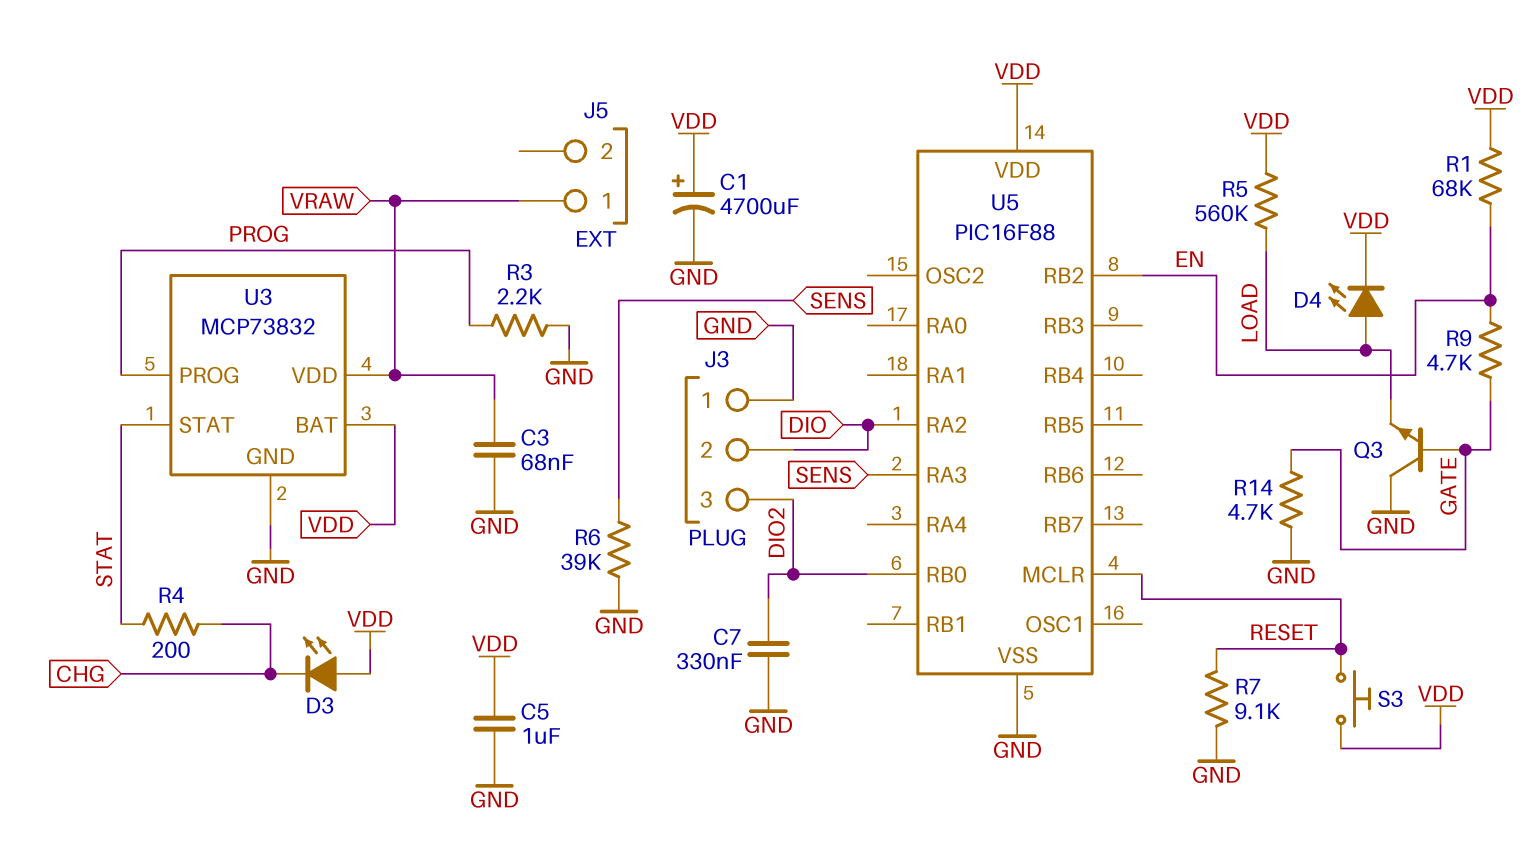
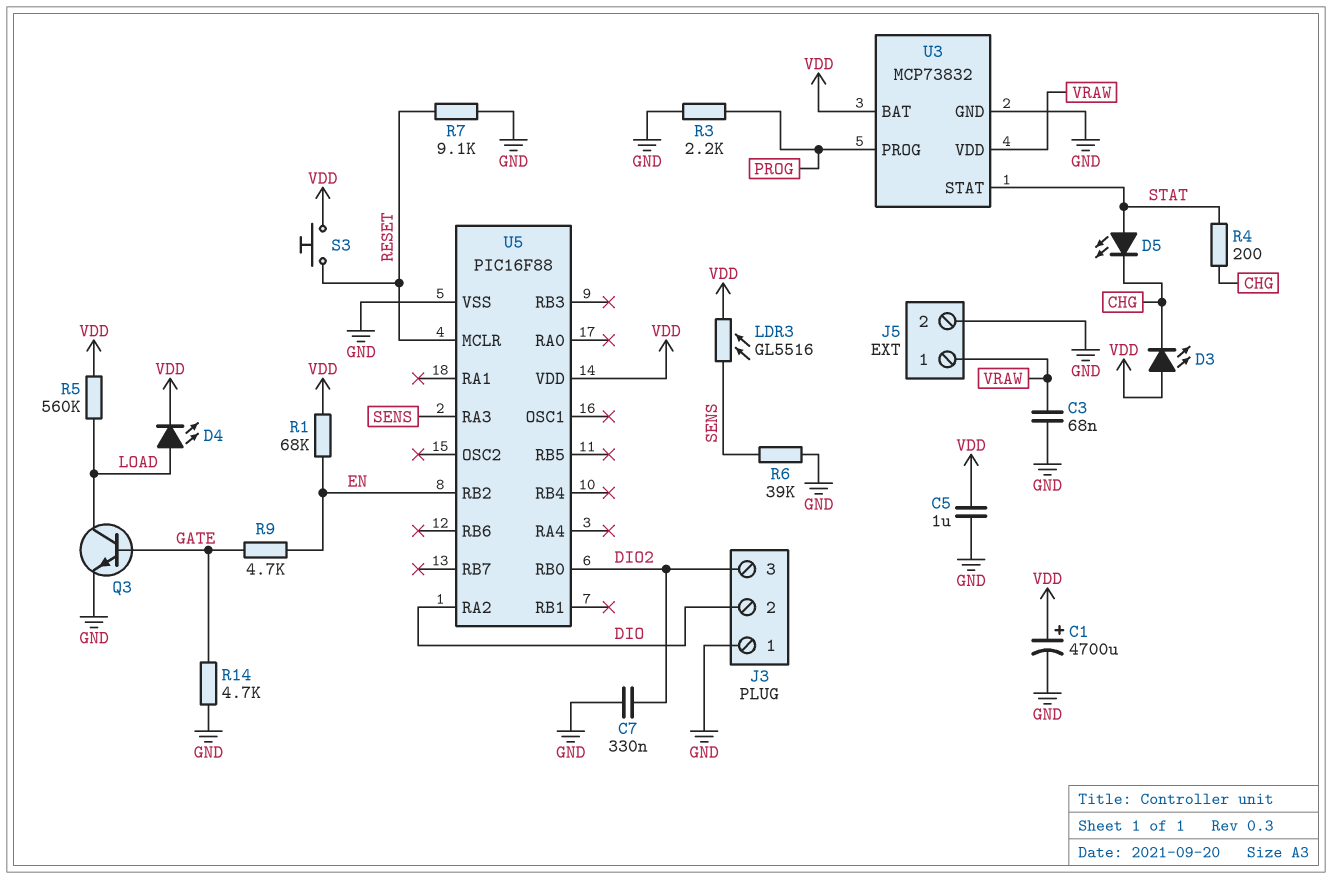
D5: none -> LED (A STAT, K CHG)
J5 pin 2: none -> GND
LDR3: none -> GL5516 (SENS, VDD)
Q3: NPN (B GATE, C GND, E LOAD) -> NPN (B GATE, C LOAD, E GND)

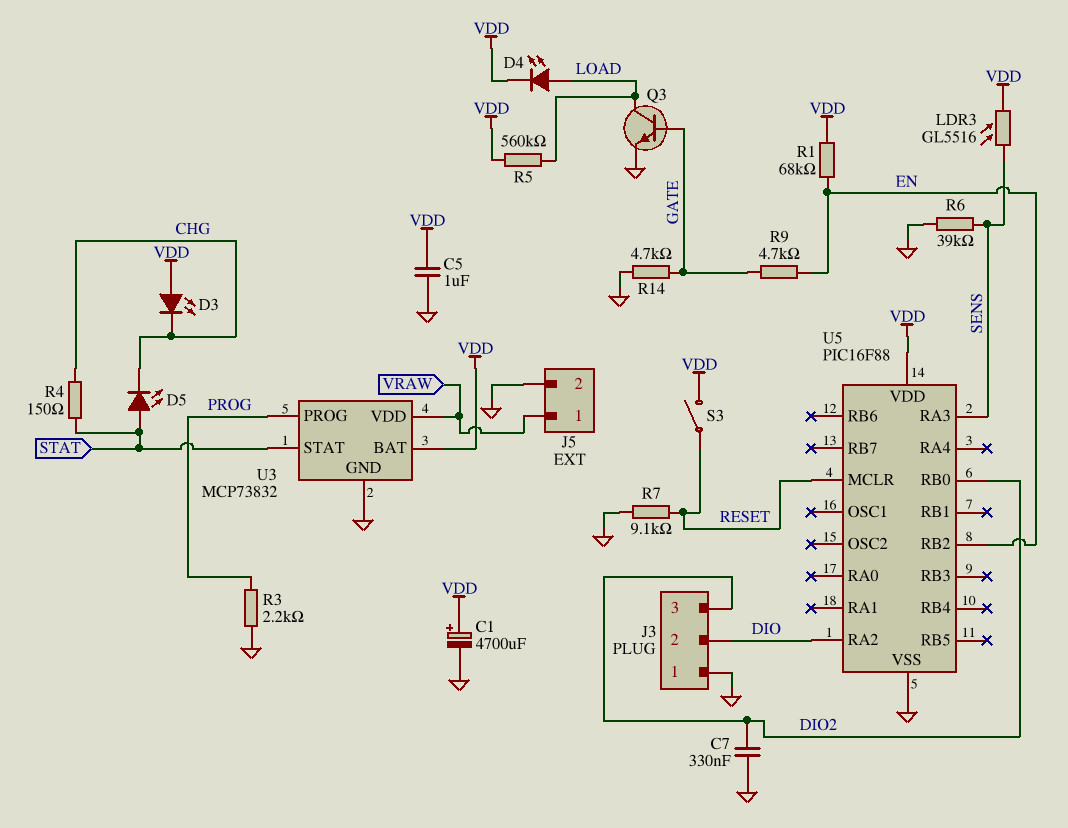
C3: 68nF (GND, VRAW) -> none
R4: 200 (CHG, STAT) -> 150 (CHG, STAT)
S3: button (RESET, VDD) -> switch (RESET, VDD)

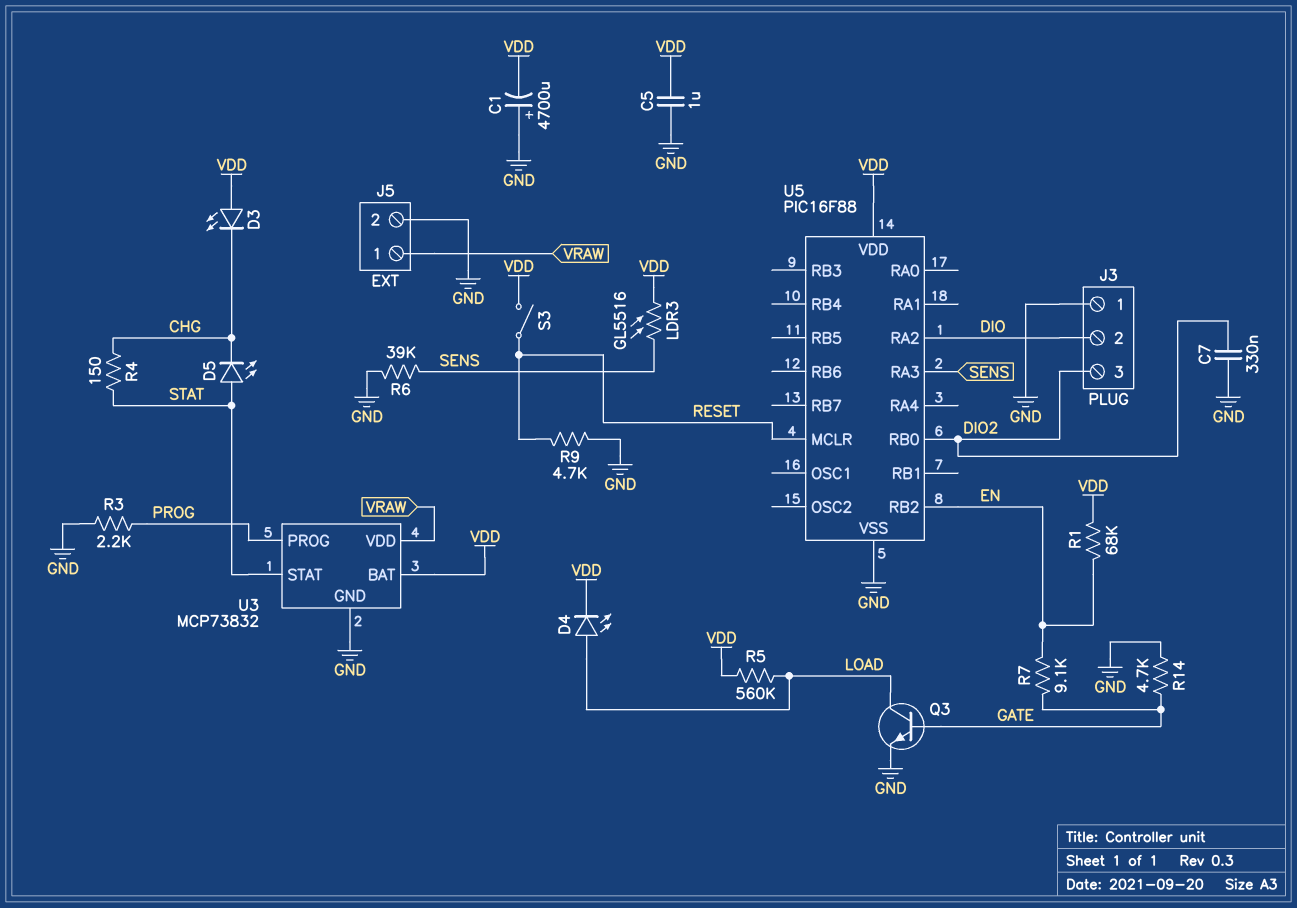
C1: 4700uF (plus VDD, minus GND) -> 4700uF (plus GND, minus VDD)
R7: 9.1k (GND, RESET) -> 9.1k (EN, GATE)
R9: 4.7k (EN, GATE) -> 4.7k (GND, RESET)

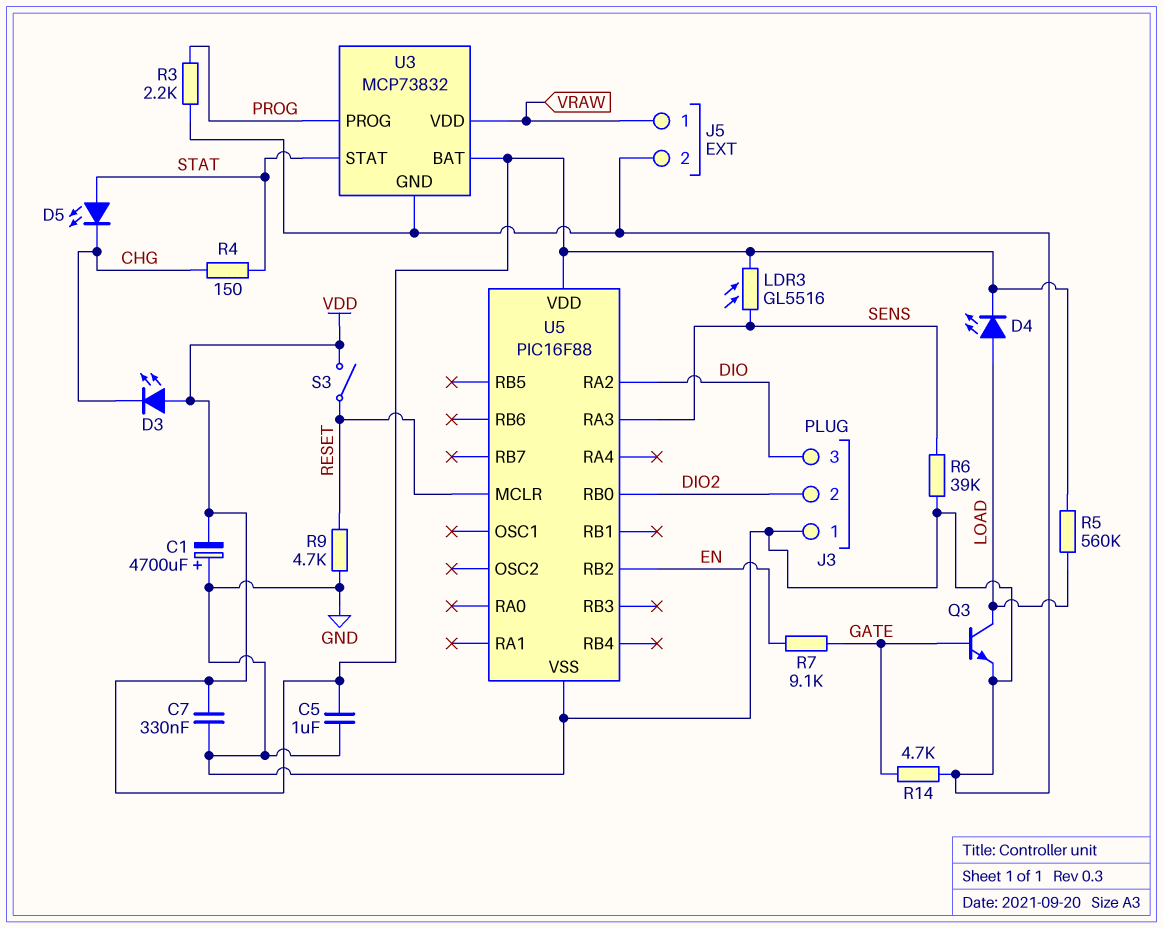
C7: 330nF (DIO2, GND) -> 330nF (GND, VDD)
J3 pin 2: DIO -> DIO2
J3 pin 3: DIO2 -> DIO
R1: 68k (EN, VDD) -> none

